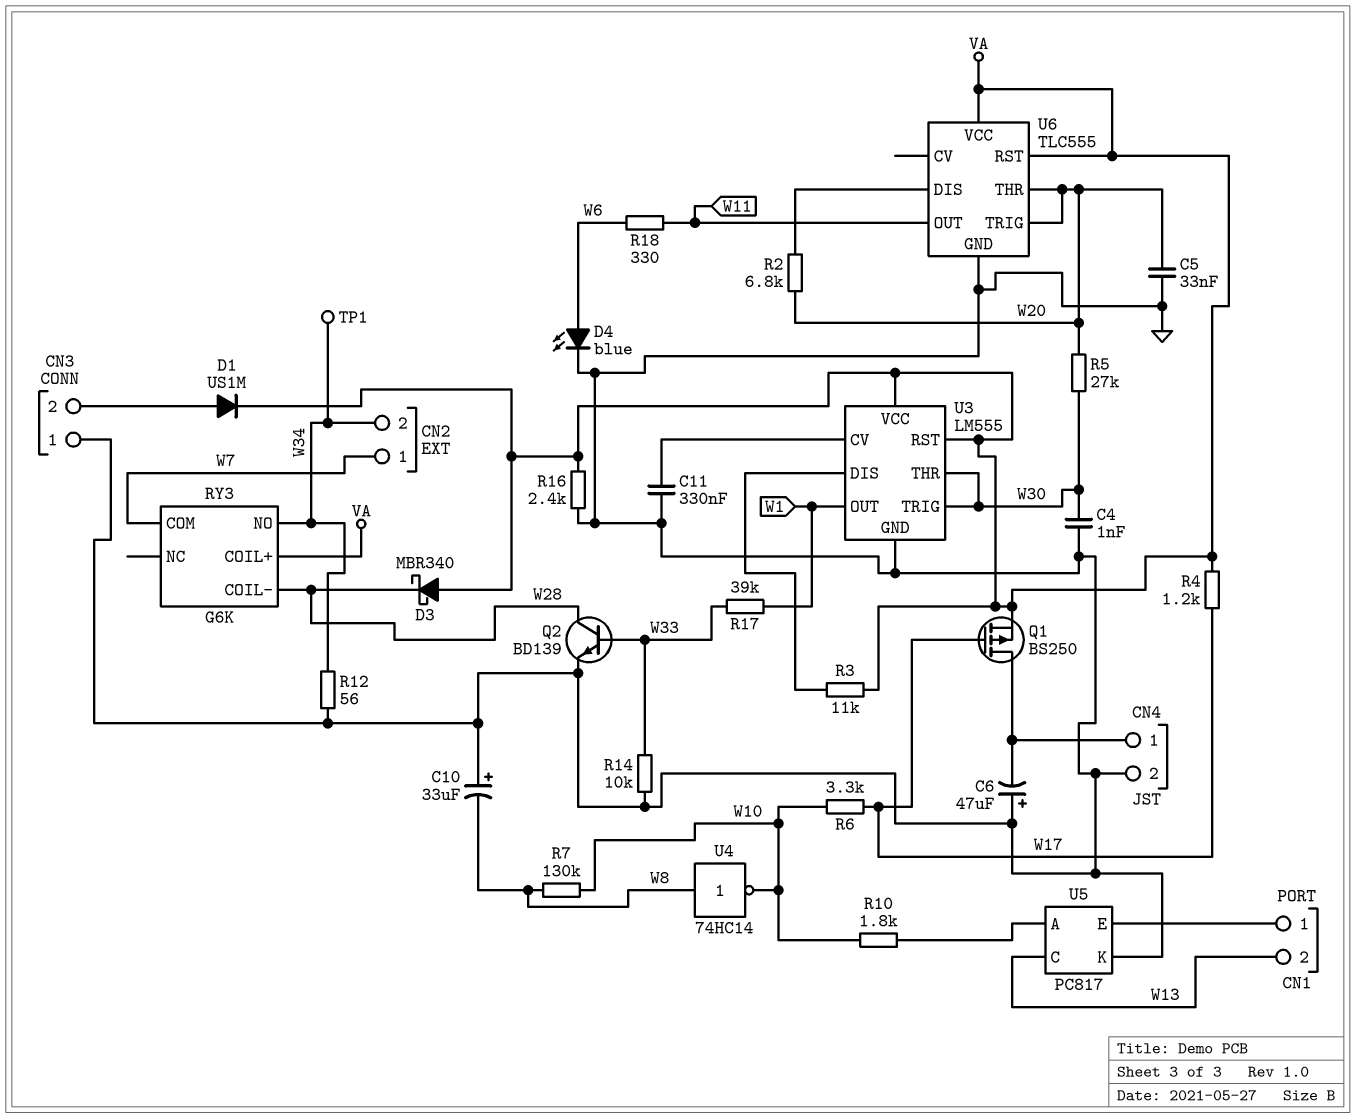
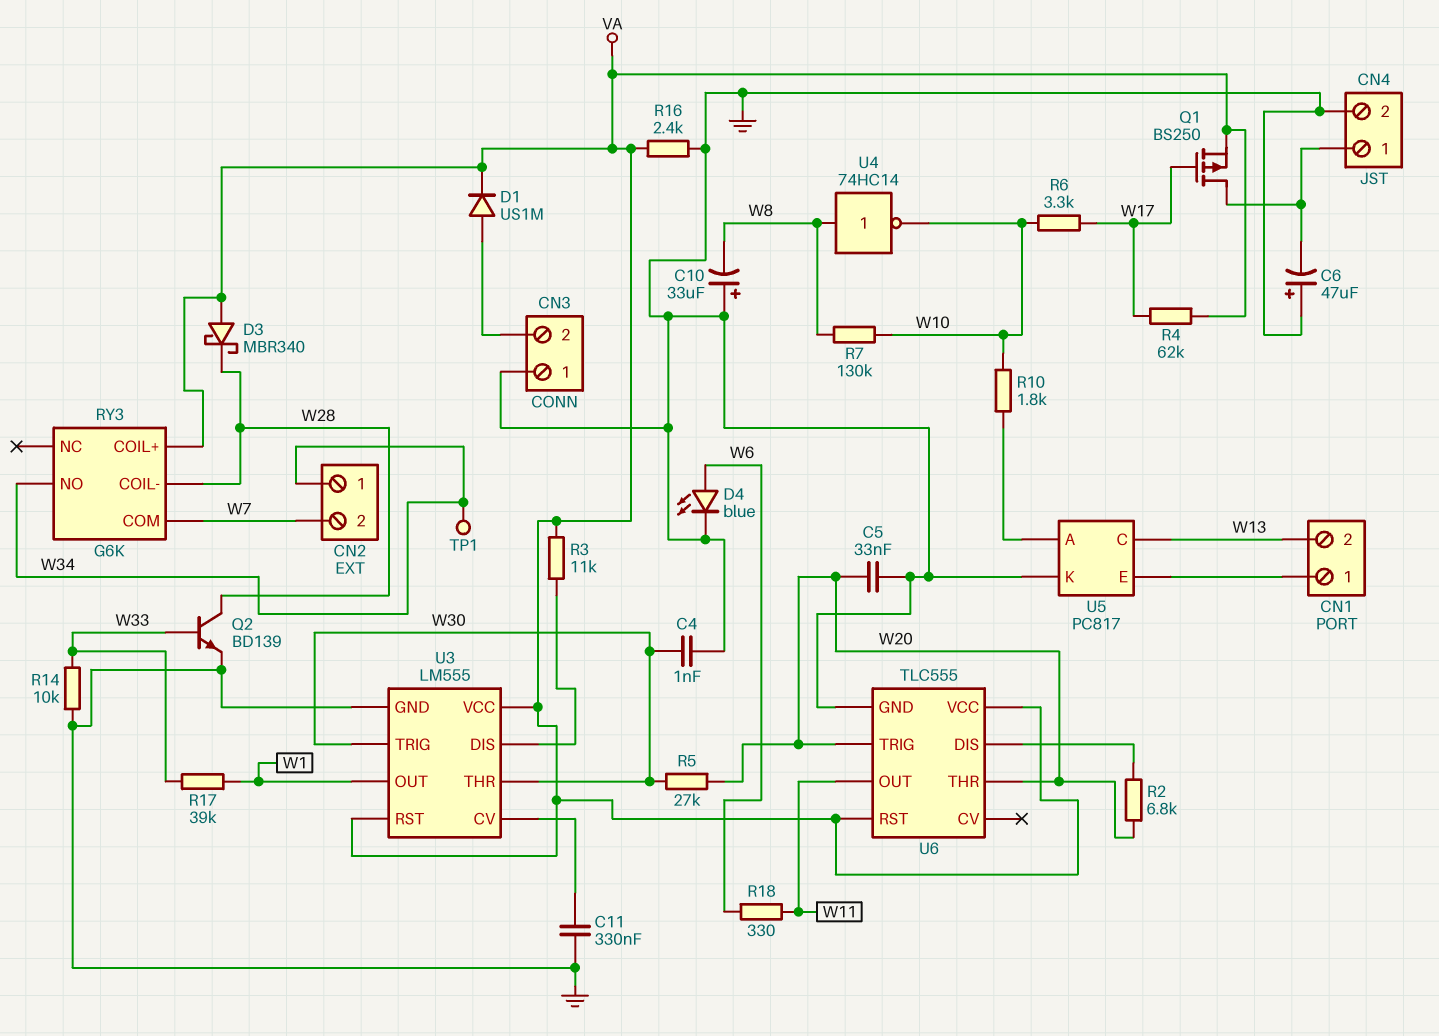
CN2 pin 1: W7 -> W34
CN2 pin 2: W34 -> W7
R4: 1.2k (VA, W17) -> 62k (VA, W17)
R12: 56 (GND, W34) -> none

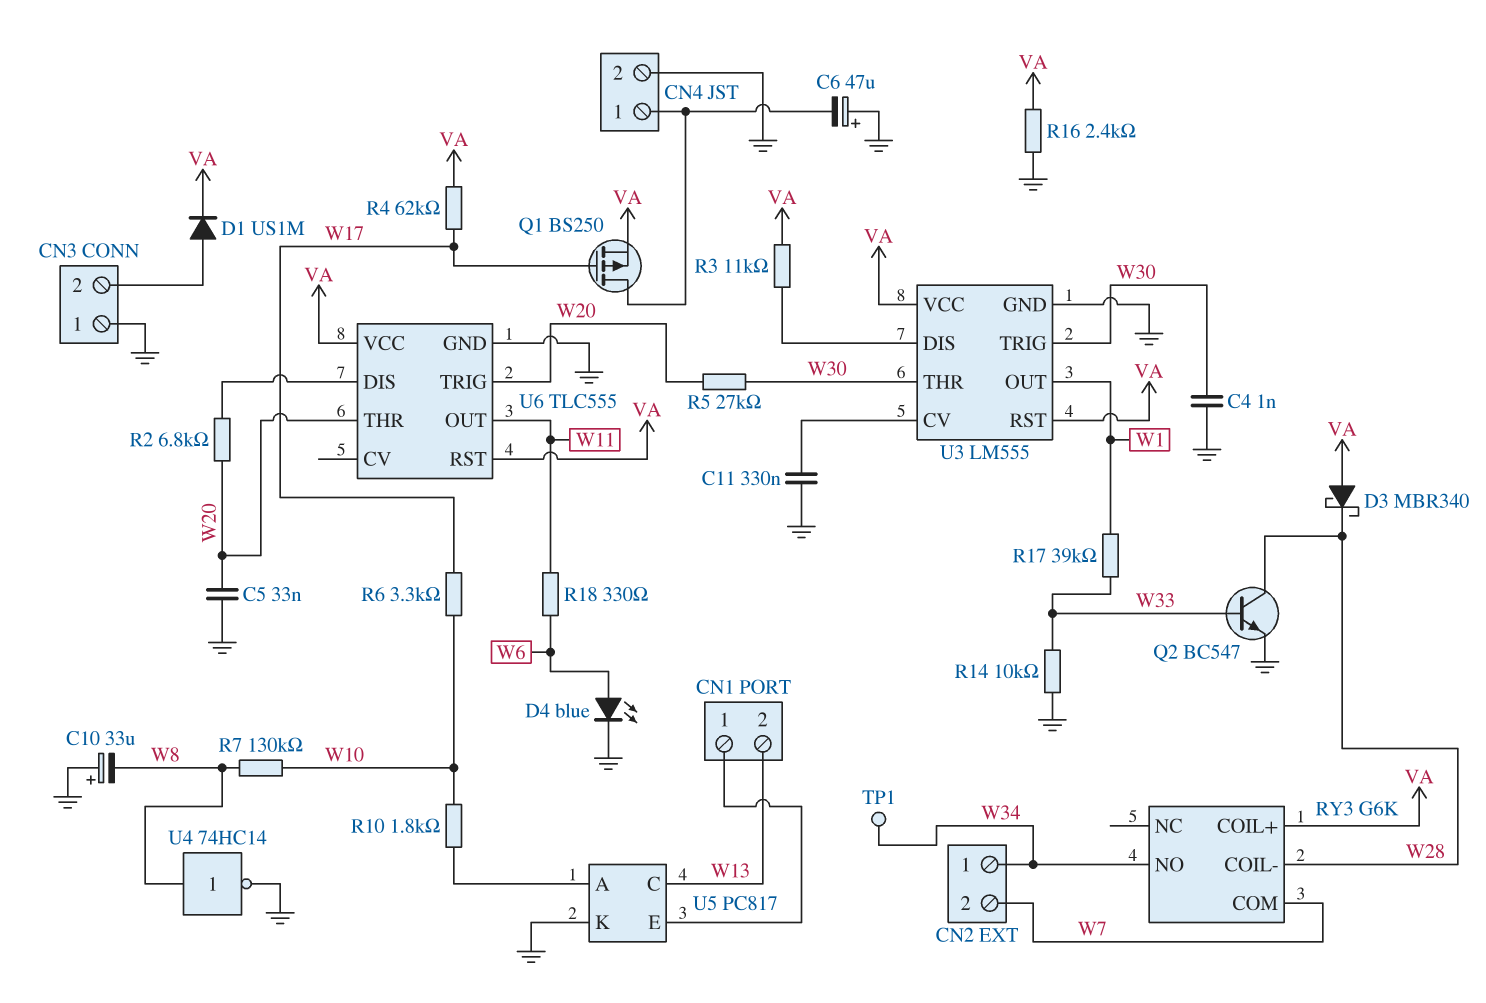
Q2: NPN BD139 (B W33, C W28, E GND) -> NPN BC547 (B W33, C W28, E GND)
U4: NOT 74HC14 (in W8, out W10) -> NOT 74HC14 (in W8, out GND)

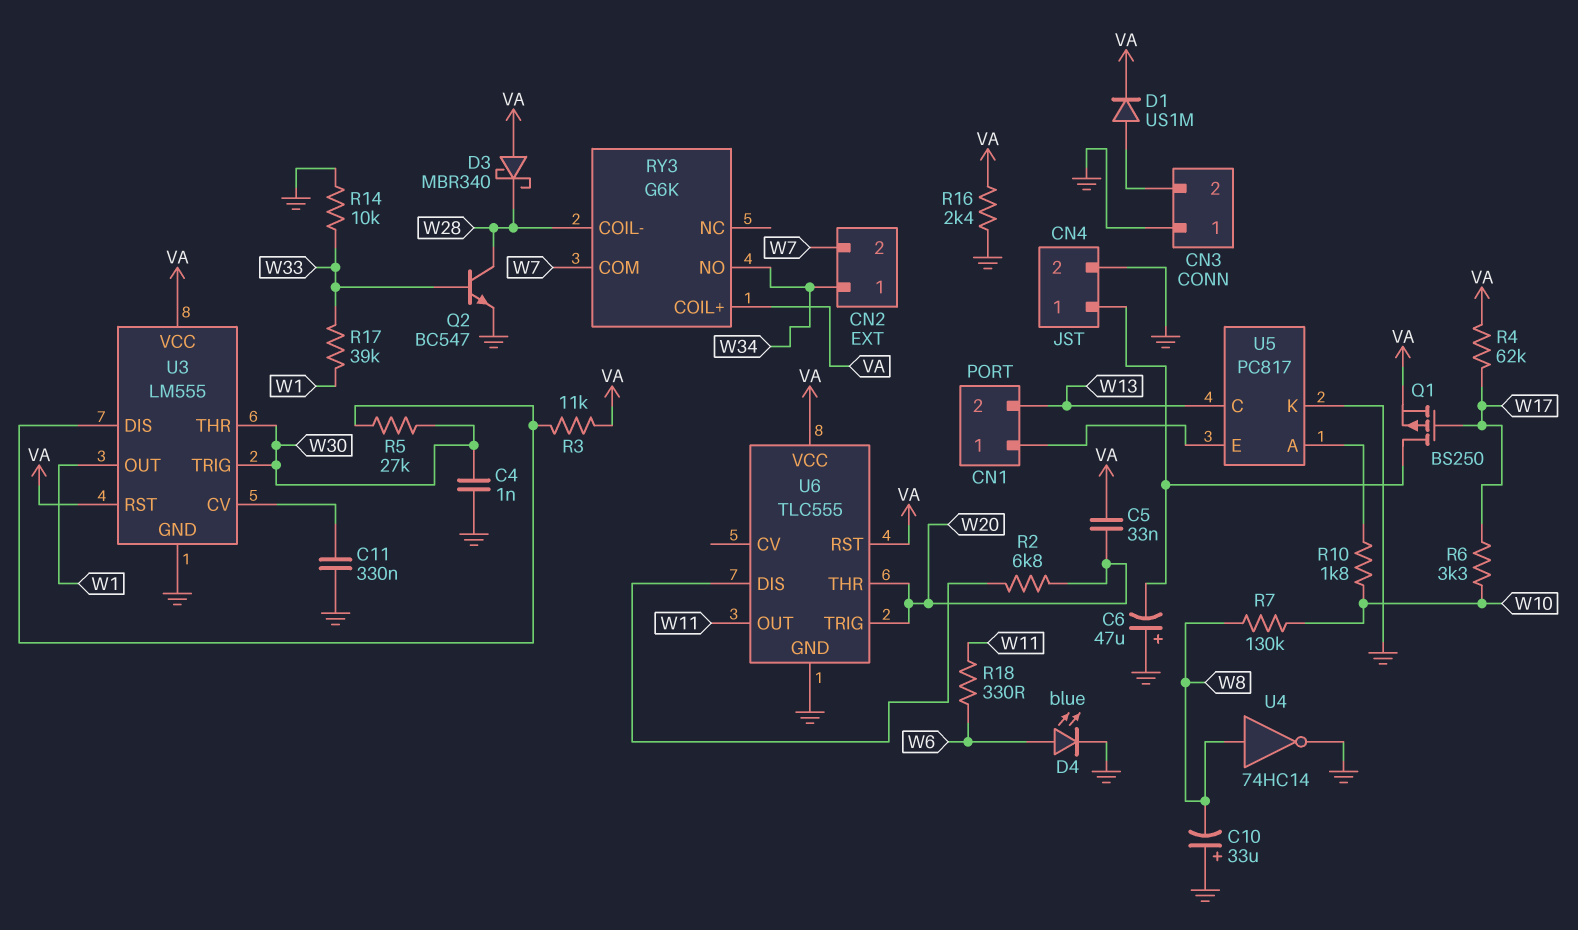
C5: 33nF (GND, W20) -> 33nF (VA, W20)
R5: 27k (W20, W30) -> 27k (U3/DIS, W30)
TP1: test point (W34) -> none

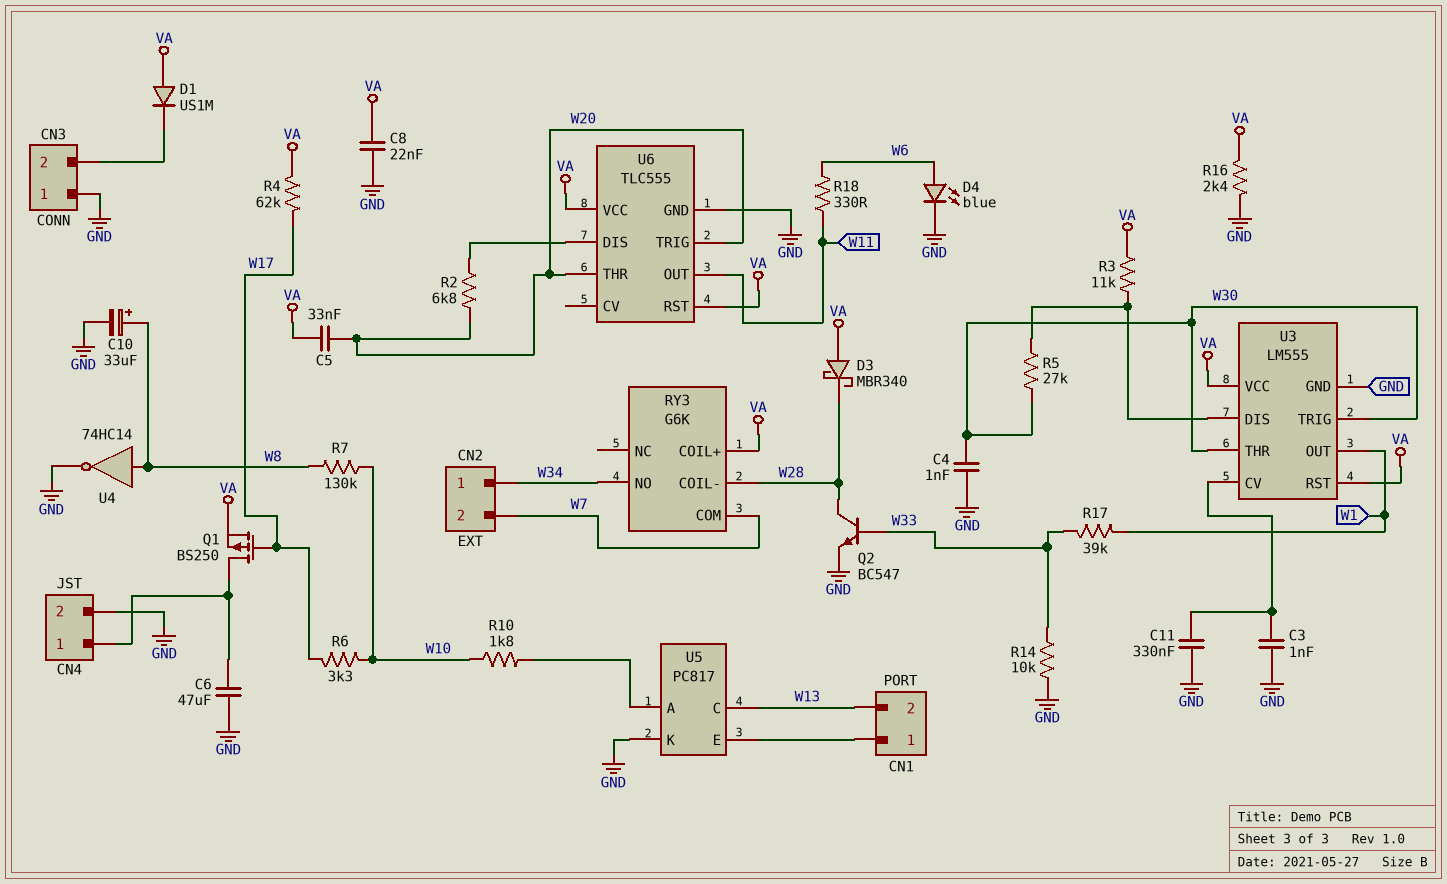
C3: none -> 1nF (GND, U3/CV)
C6: 47uF (plus GND, minus CN4/1) -> 47uF (CN4/1, GND)
C8: none -> 22nF (GND, VA)
C10: 33uF (plus GND, minus W8) -> 33uF (plus W8, minus GND)
D1: diode US1M (A CN3/2, K VA) -> diode US1M (A VA, K CN3/2)

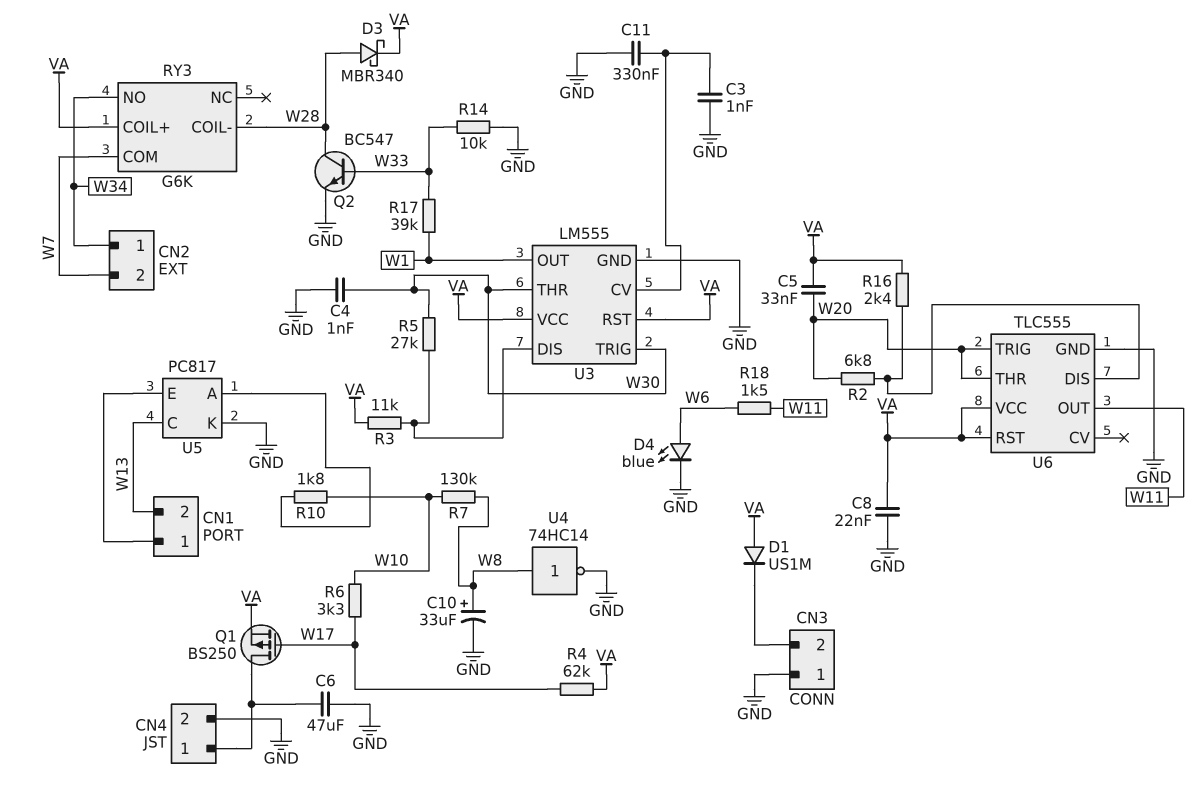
D3: schottky MBR340 (A VA, K W28) -> schottky MBR340 (A W28, K VA)
R16: 2.4k (GND, VA) -> 2.4k (U6/DIS, VA)
R18: 330 (W6, W11) -> 1.5k (W6, W11)

